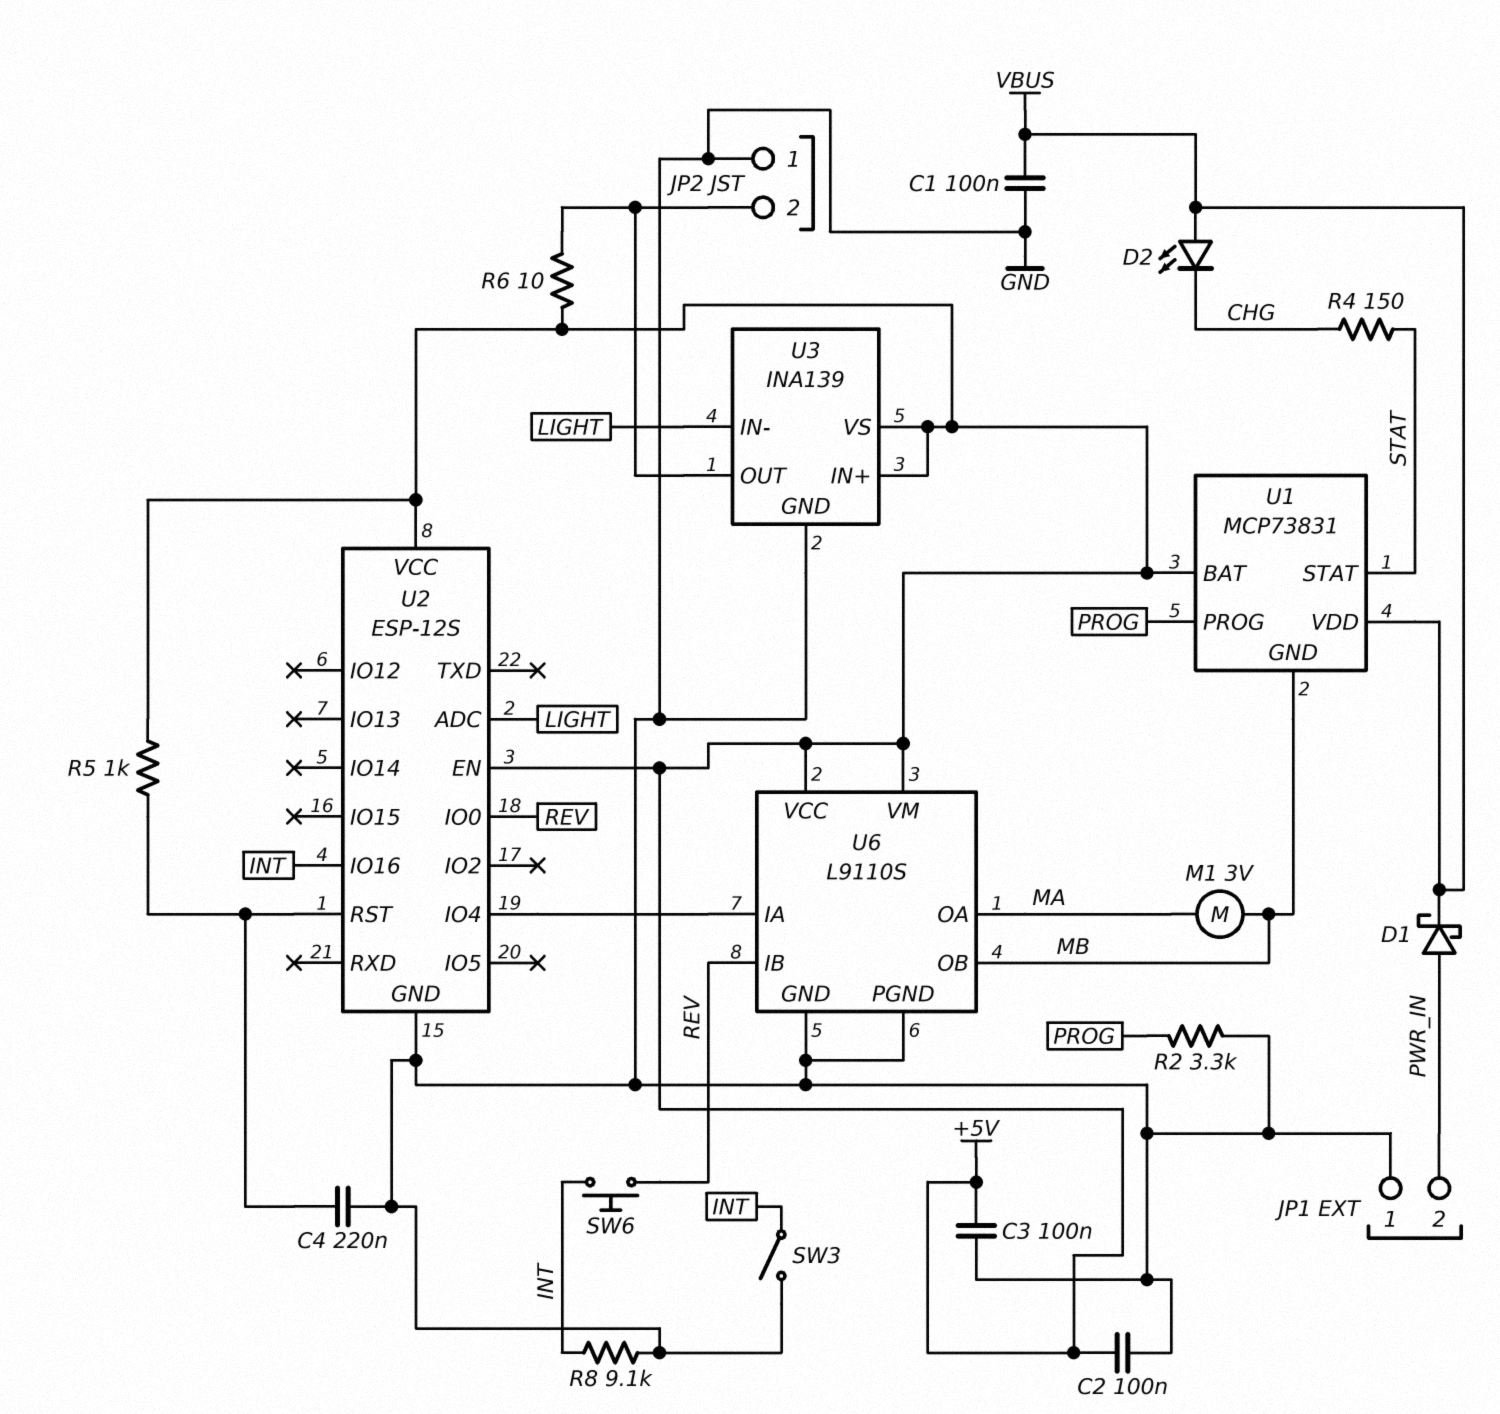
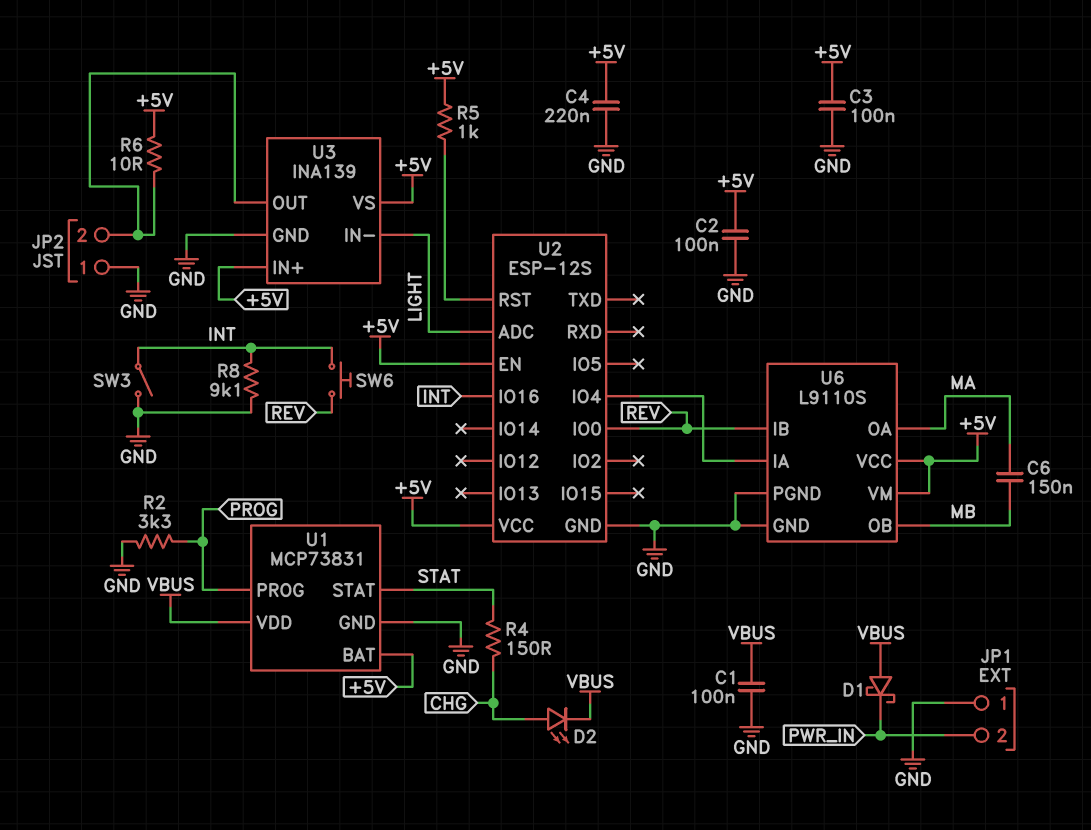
C4: 220nF (GND, U2/RST) -> 220nF (+5V, GND)
C6: none -> 150nF (MA, MB)
D1: schottky (A PWR_IN, K VBUS) -> schottky (A VBUS, K PWR_IN)
D2: LED (A VBUS, K CHG) -> LED (A CHG, K VBUS)
M1: motor 3V (MA, MB) -> none
U1 pin GND: MB -> GND

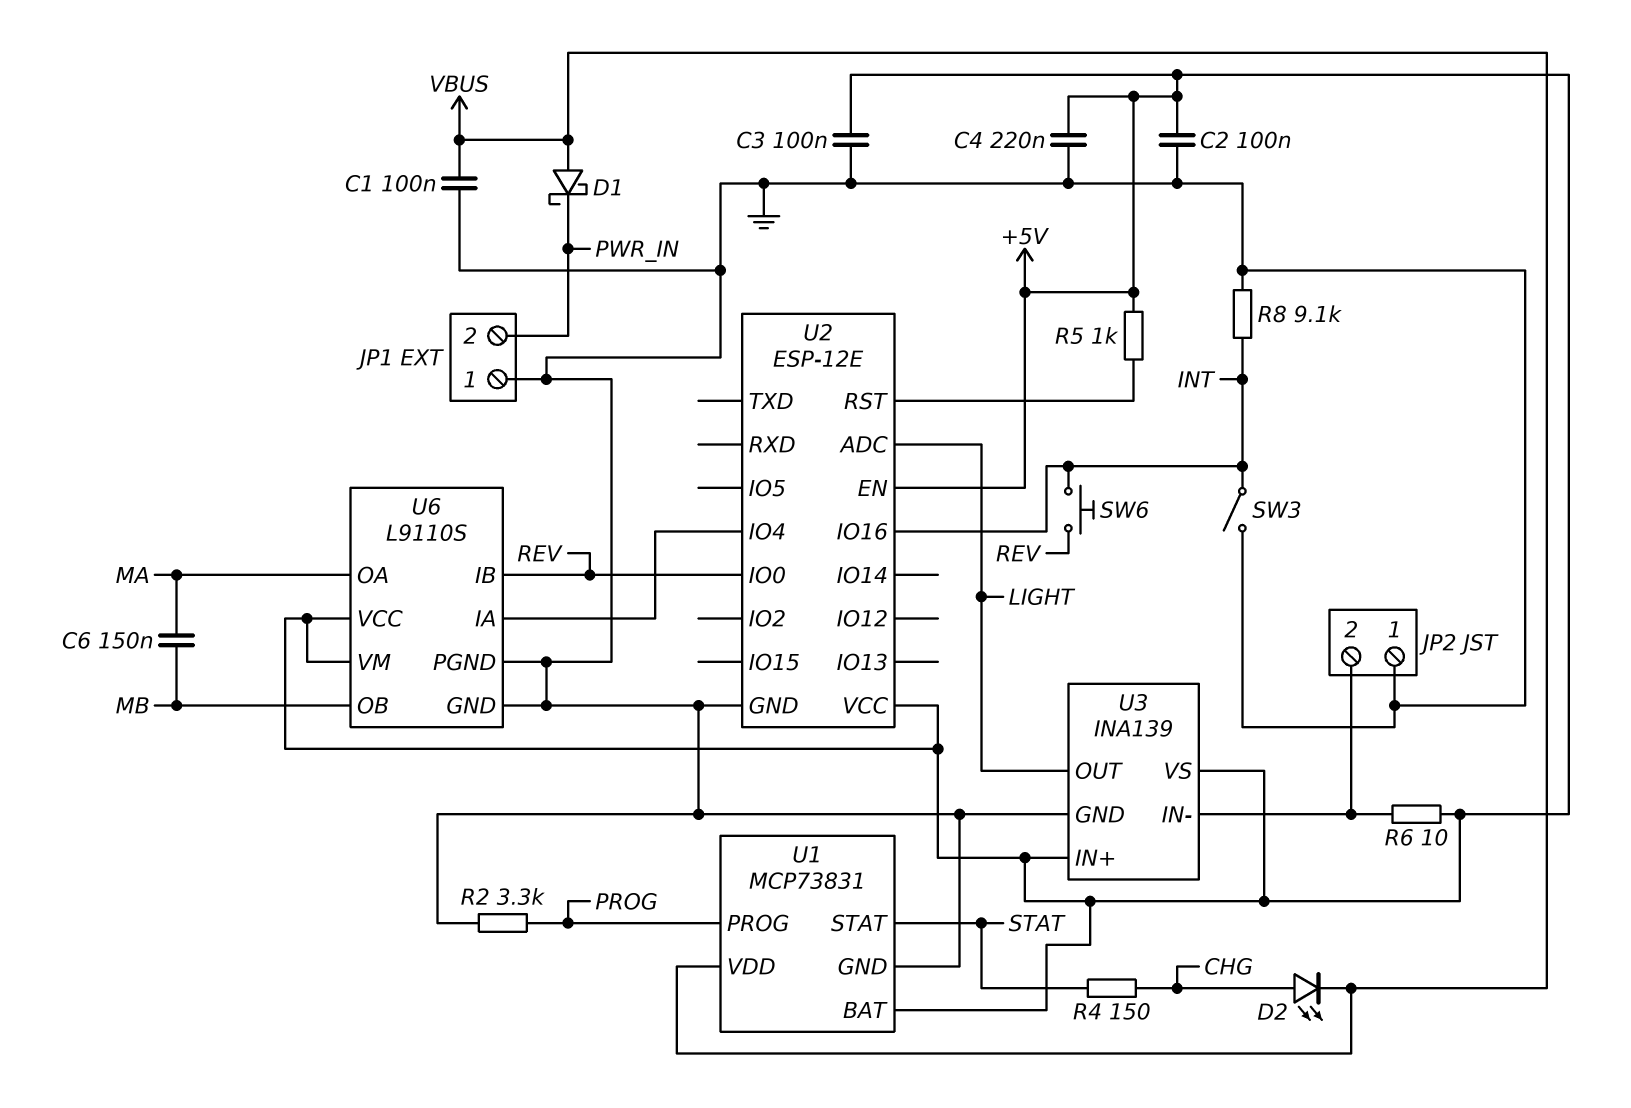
U2: ESP-12S -> ESP-12E
U3 pin IN-: LIGHT -> JP2/2
U3 pin OUT: JP2/2 -> LIGHT

